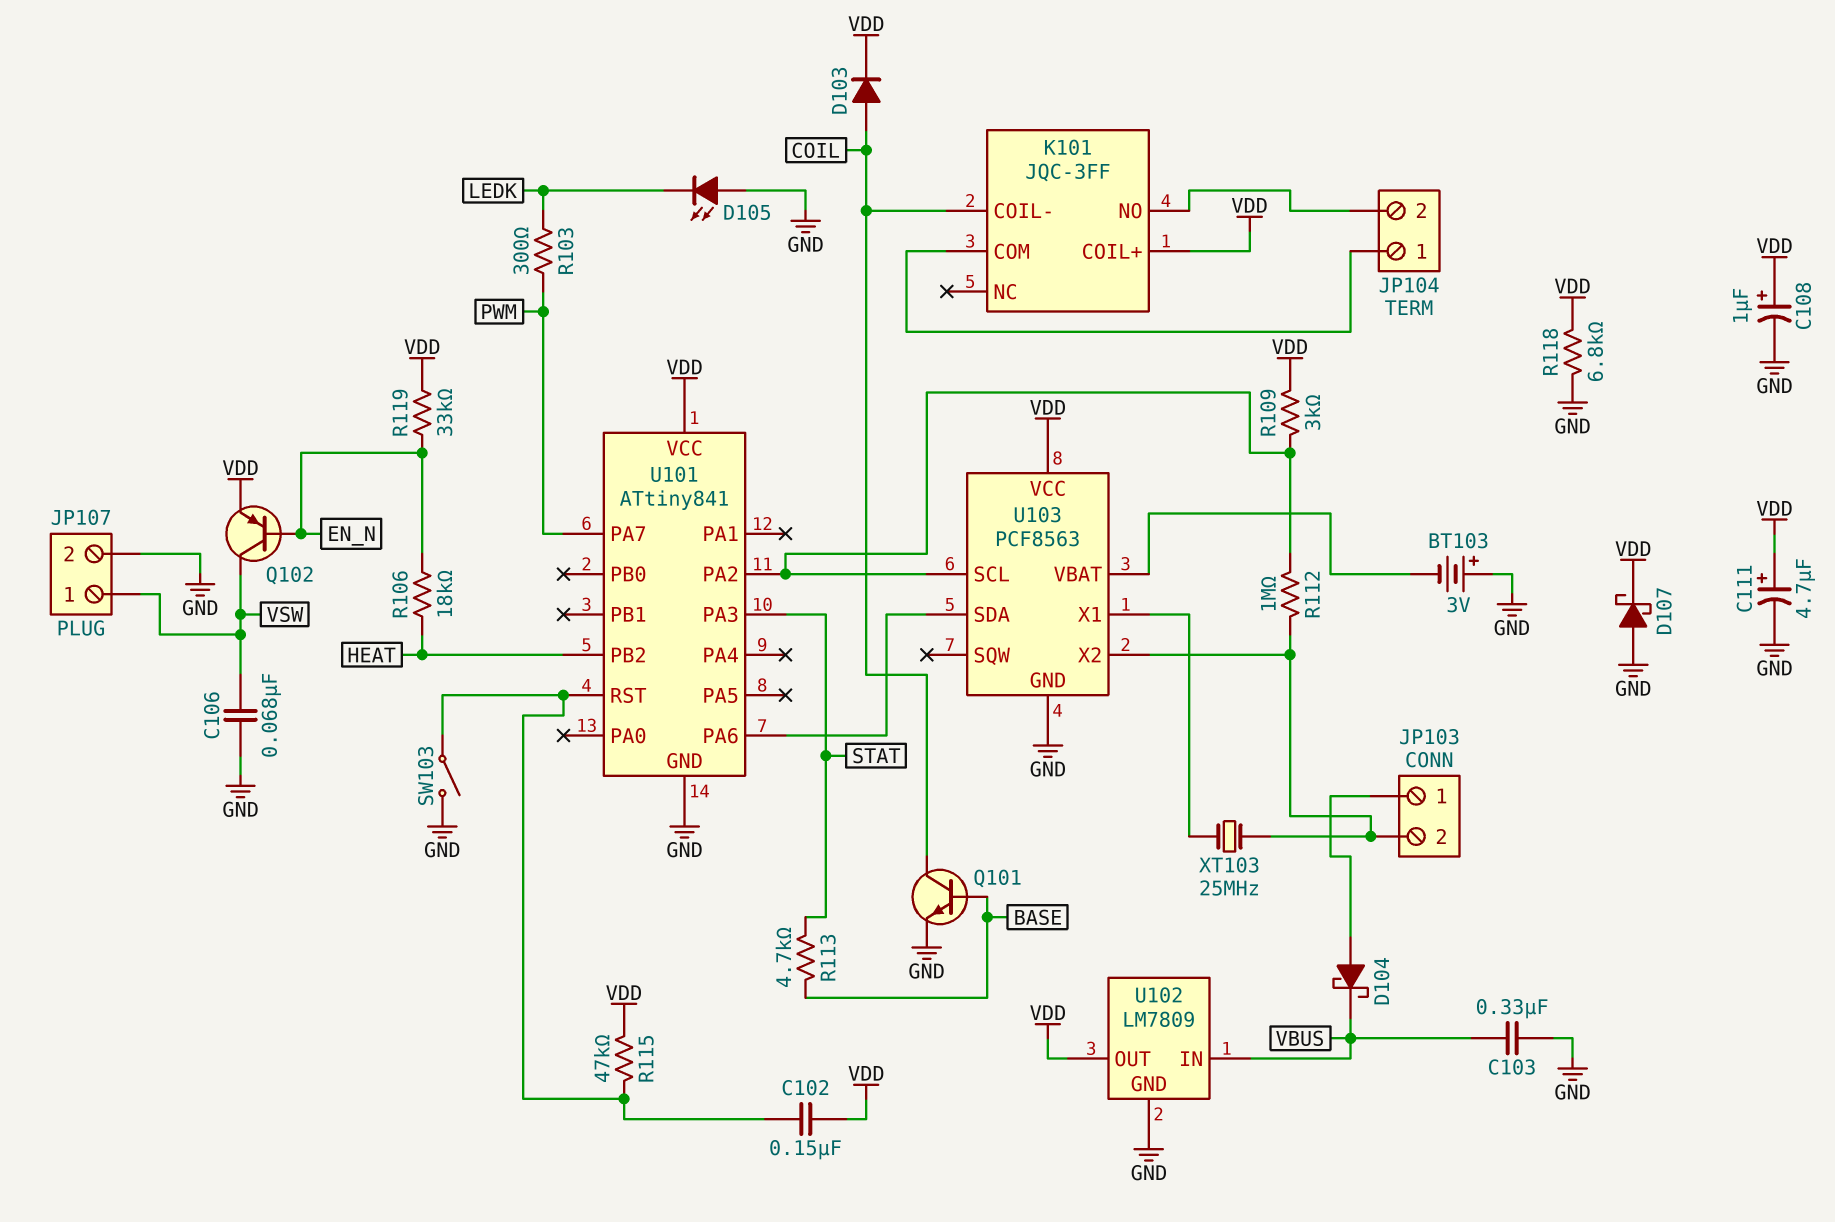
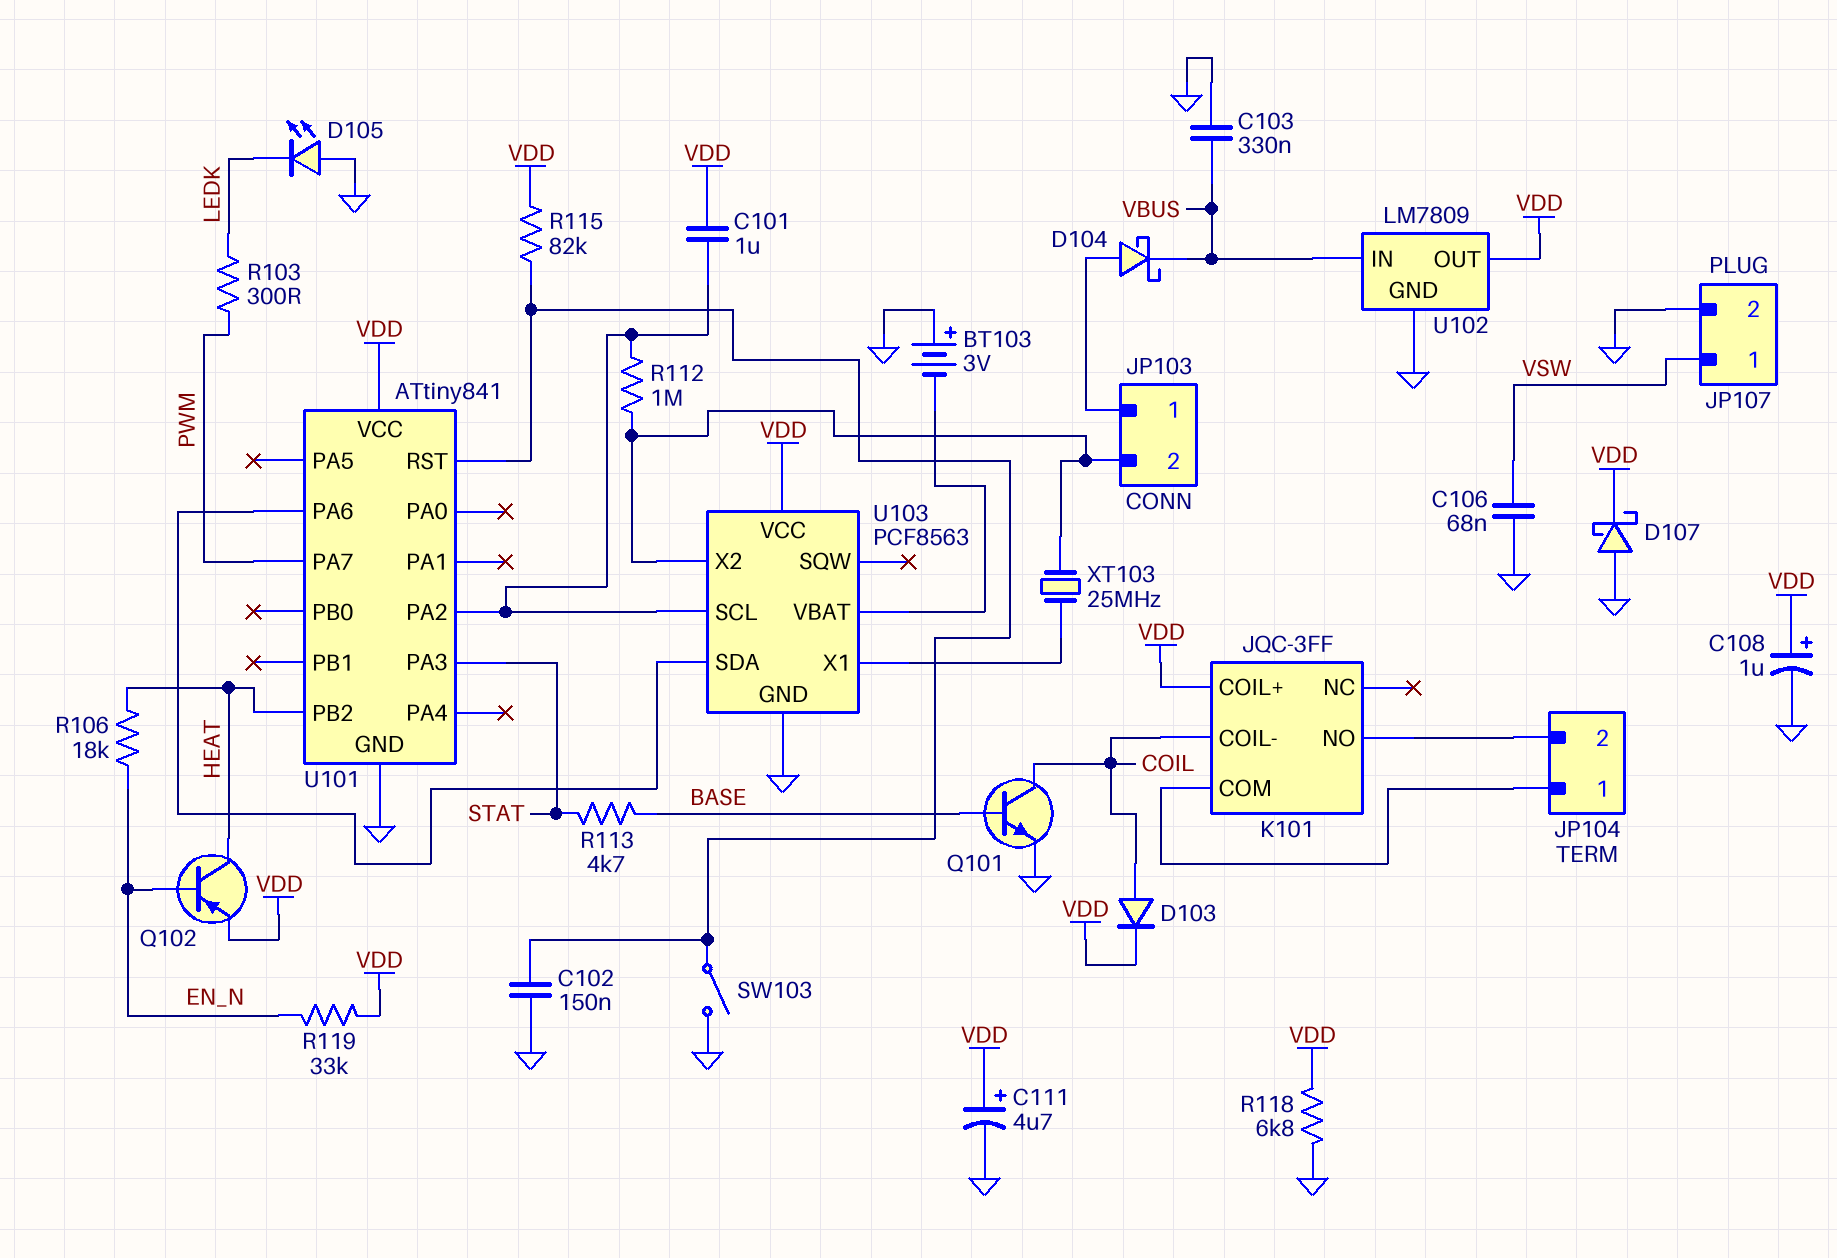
C101: none -> 1uF (U101/PA2, VDD)
C102: 150nF (U101/RST, VDD) -> 150nF (GND, U101/RST)
Q102: PNP (B EN_N, C VSW, E VDD) -> PNP (B EN_N, C HEAT, E VDD)
R109: 3k (U101/PA2, VDD) -> none
R115: 47k (U101/RST, VDD) -> 82k (U101/RST, VDD)

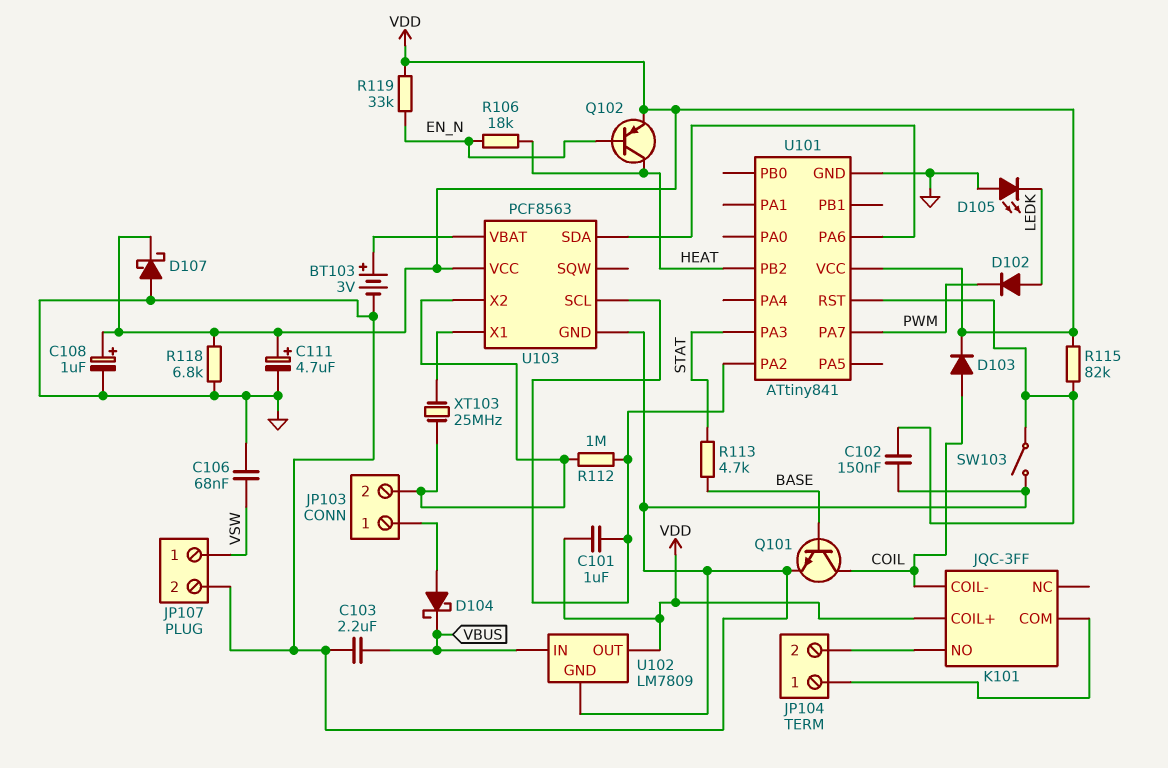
BT103: 3V (plus GND, minus U103/VBAT) -> 3V (plus U103/VBAT, minus GND)
C103: 330nF (GND, VBUS) -> 2.2uF (GND, VBUS)
D102: none -> diode (A LEDK, K PWM)
R103: 300 (LEDK, PWM) -> none

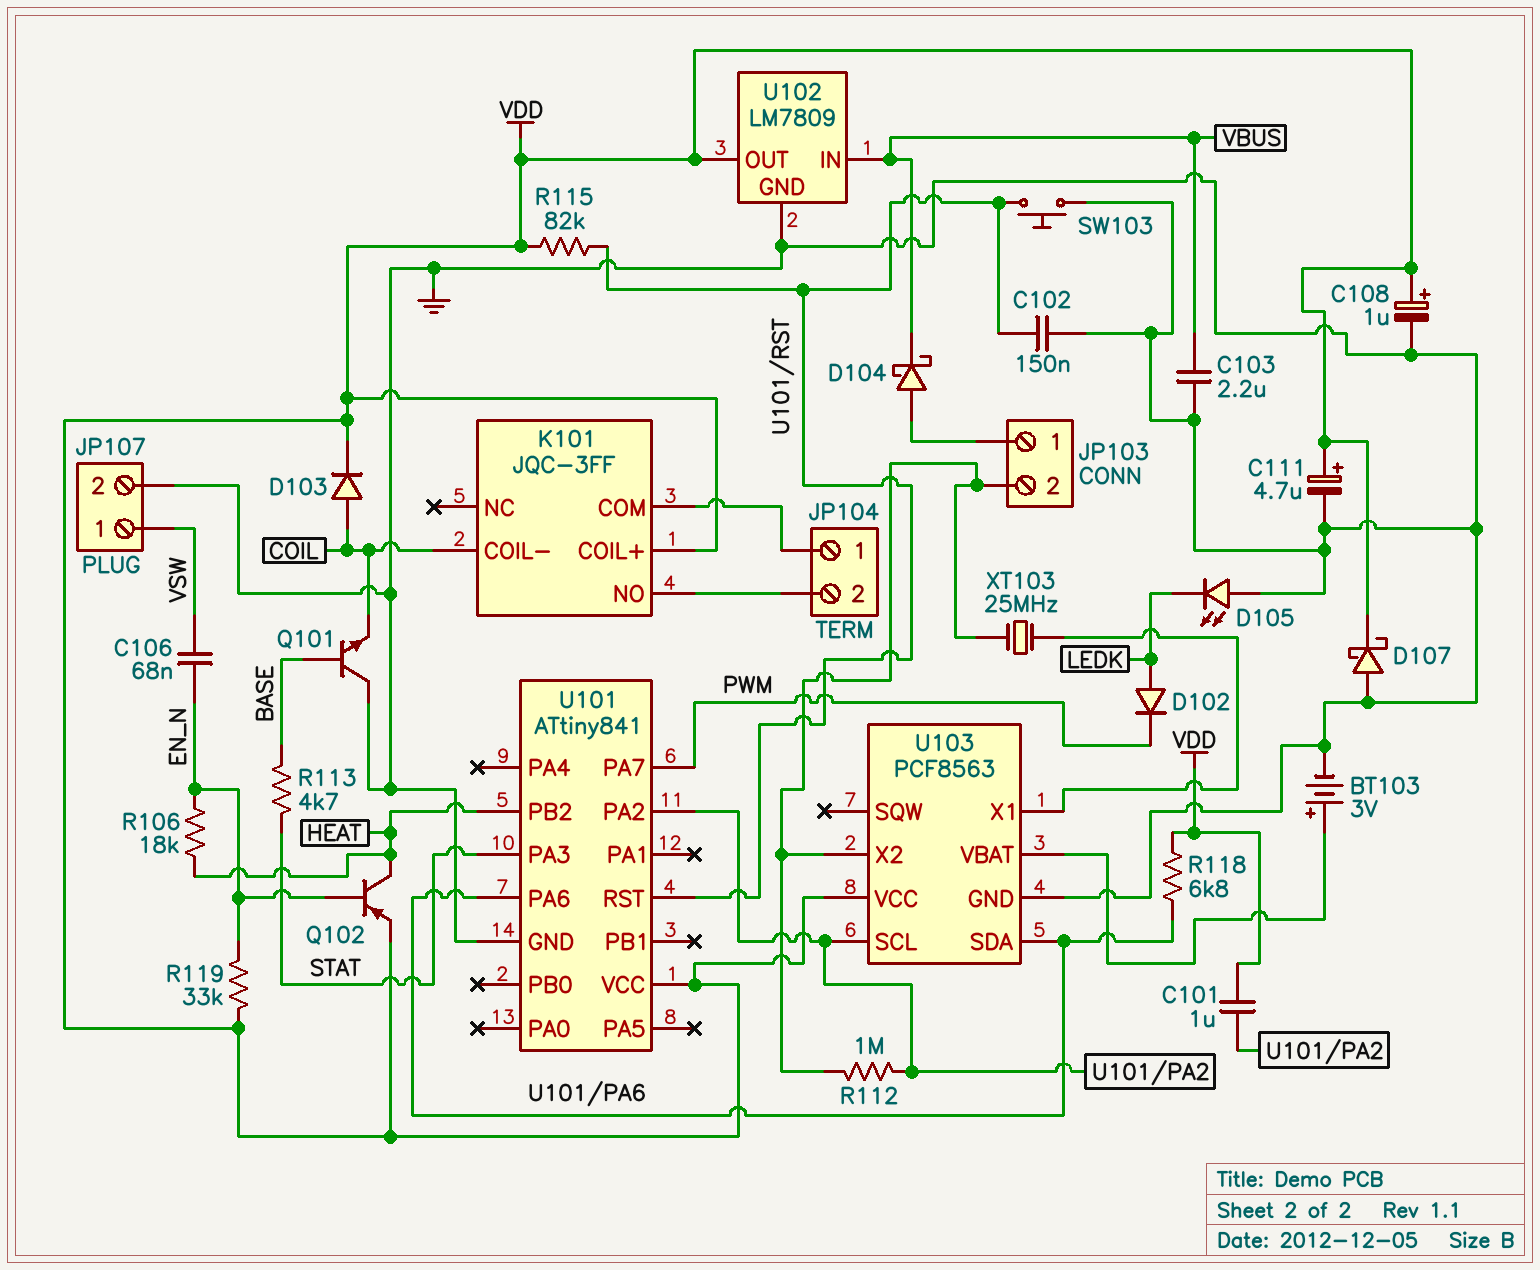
C106: 68nF (GND, VSW) -> 68nF (EN_N, VSW)
Q101: NPN (B BASE, C COIL, E GND) -> NPN (B BASE, C GND, E COIL)
R118: 6.8k (GND, VDD) -> 6.8k (U101/PA6, VDD)
SW103: switch (GND, U101/RST) -> button (GND, U101/RST)

